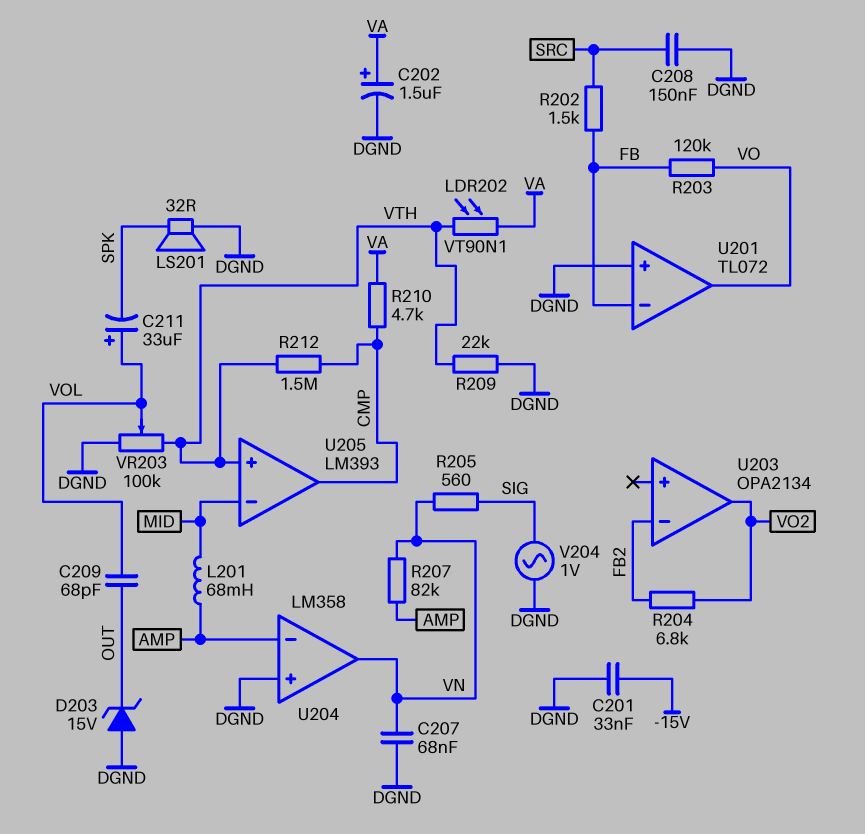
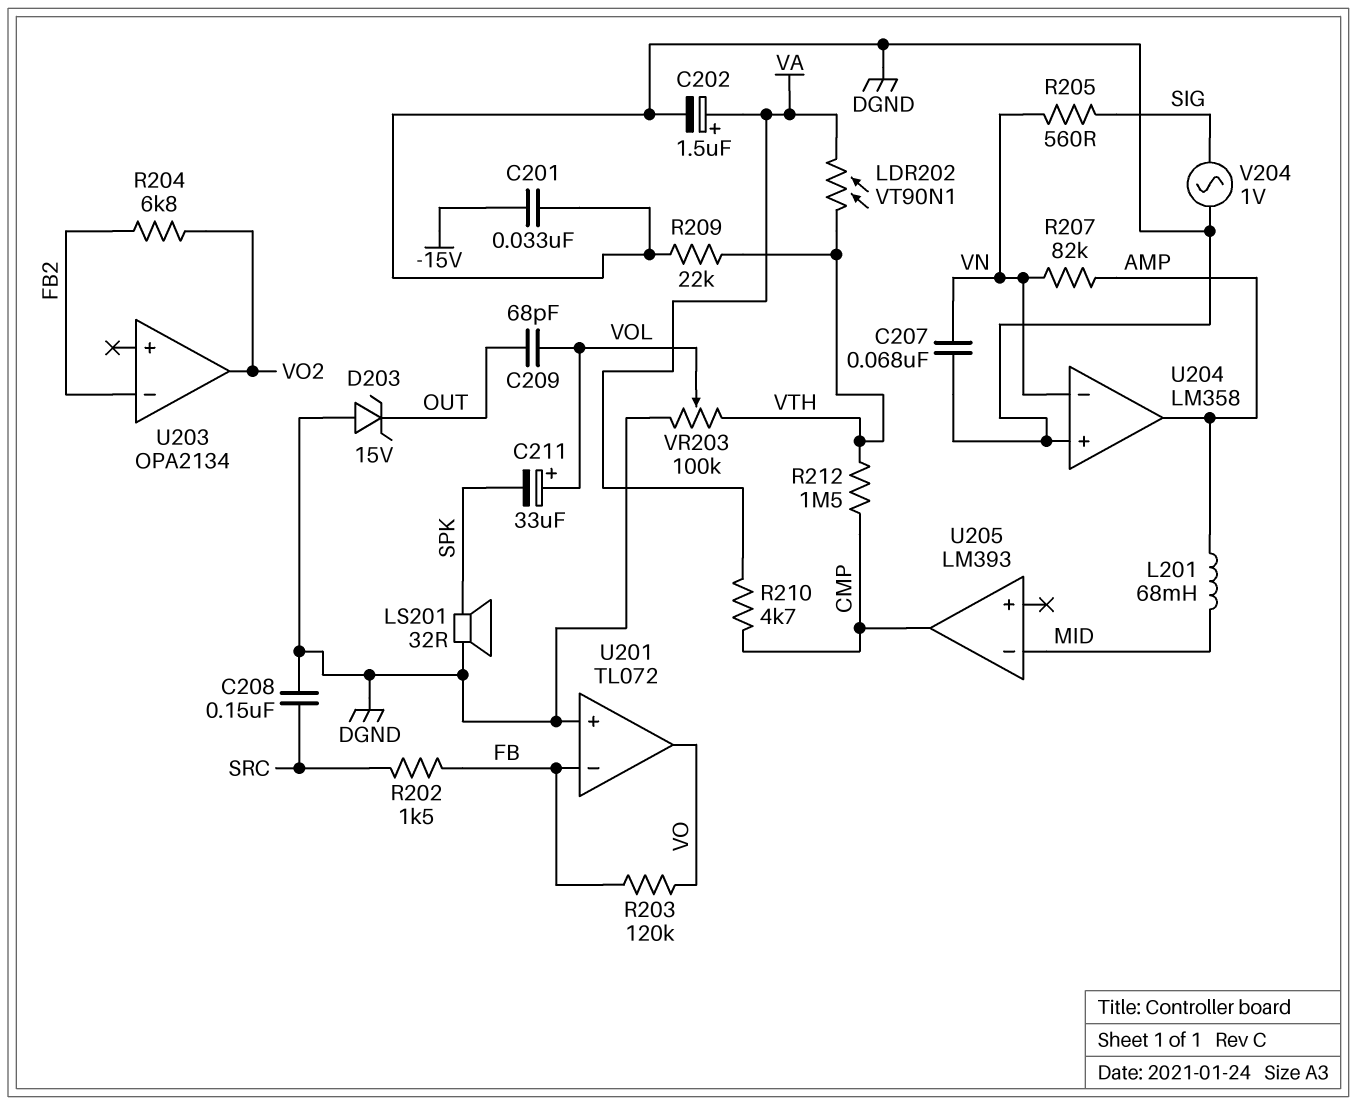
U204 pin in-: AMP -> VN
U204 pin out: VN -> AMP
U205 pin in+: VTH -> none

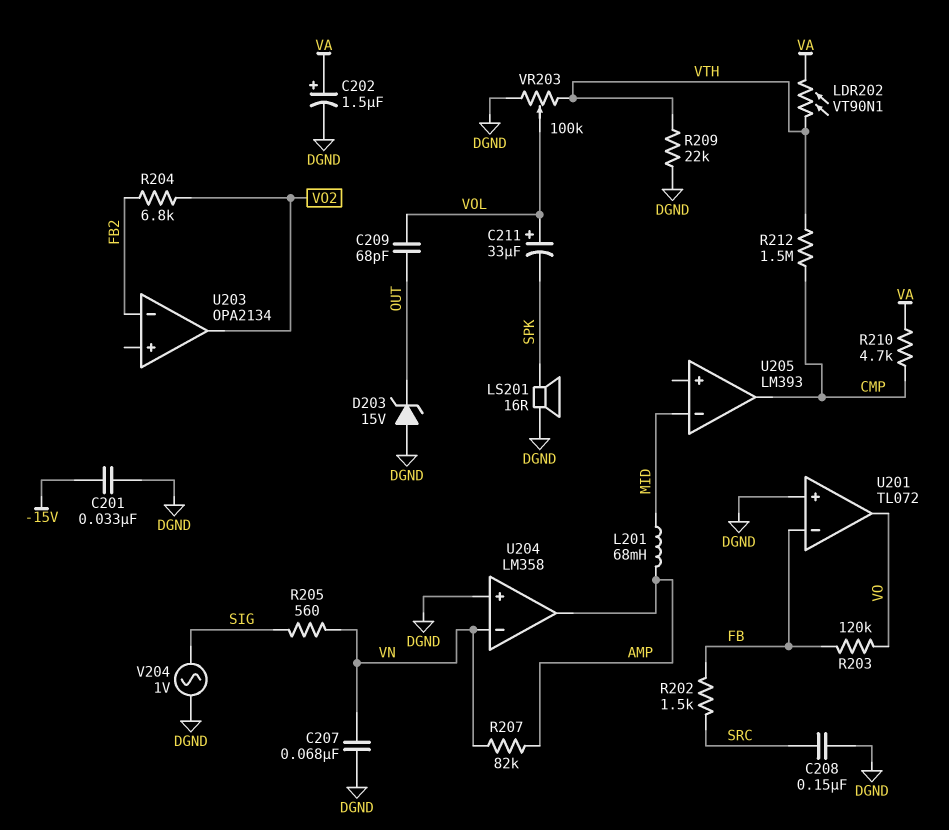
LS201: speaker 32R (DGND, SPK) -> speaker 16R (DGND, SPK)

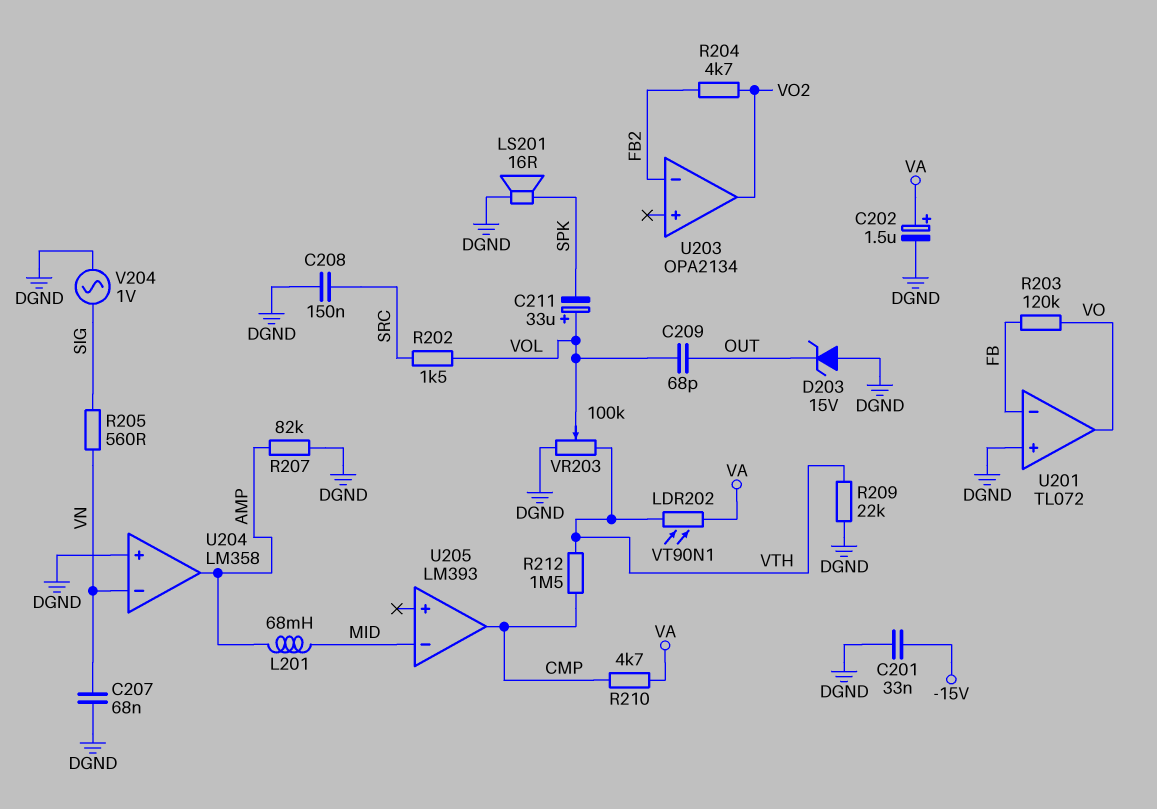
R202: 1.5k (FB, SRC) -> 1.5k (SRC, VOL)
R204: 6.8k (FB2, VO2) -> 4.7k (FB2, VO2)
R207: 82k (AMP, VN) -> 82k (AMP, DGND)

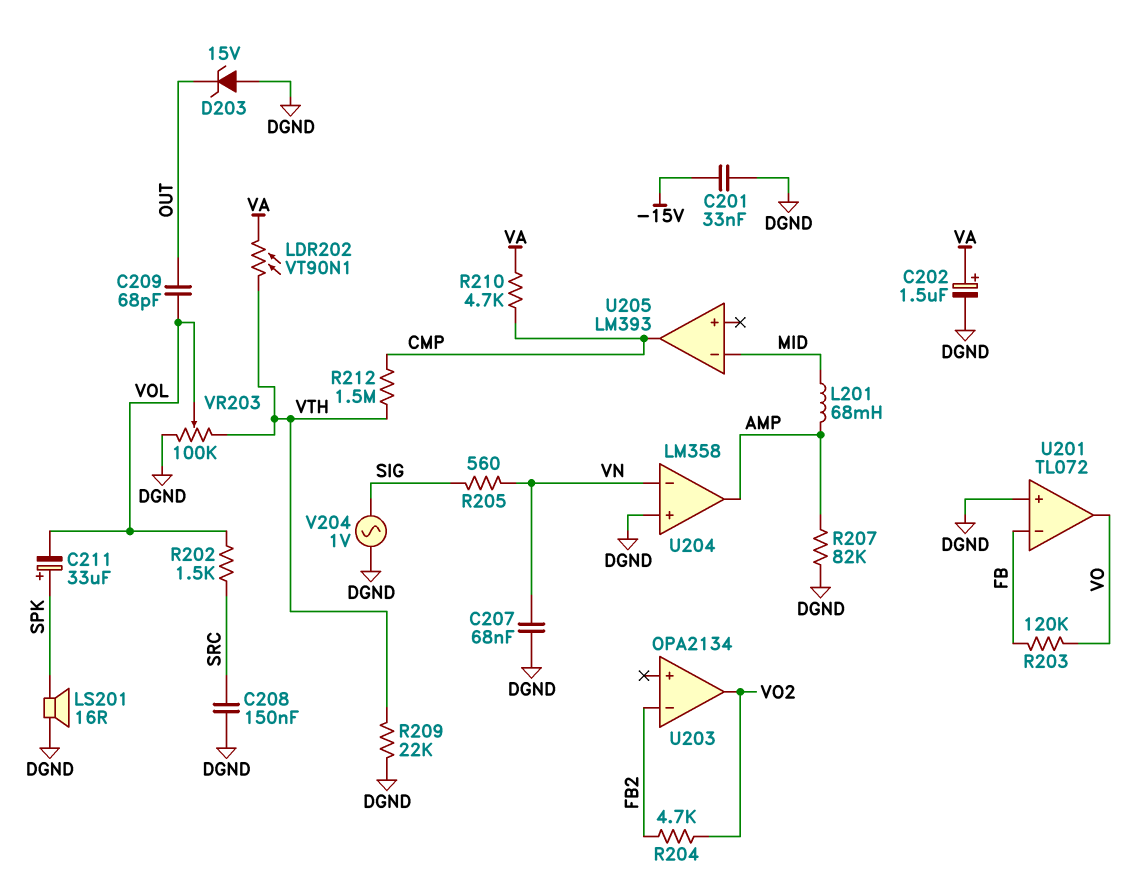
C211: 33uF (plus VOL, minus SPK) -> 33uF (plus SPK, minus VOL)

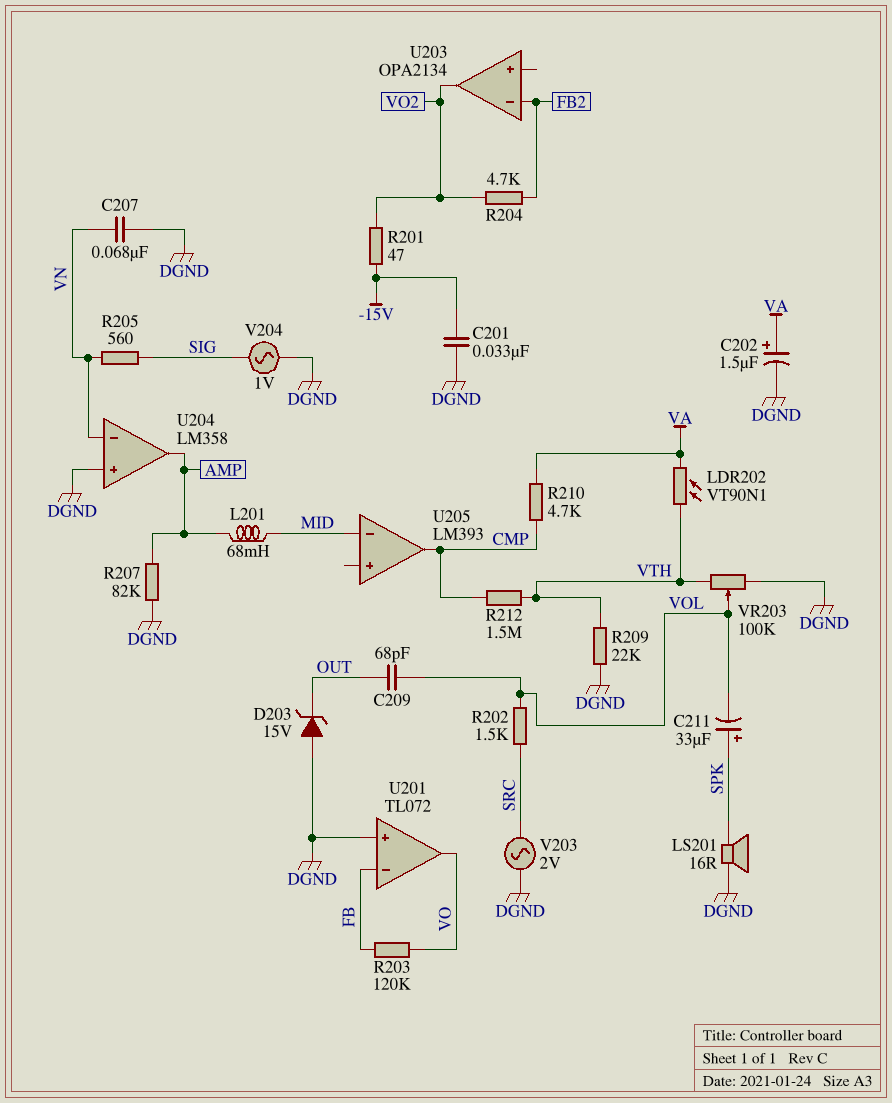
C208: 150nF (DGND, SRC) -> none
R201: none -> 47 (-15V, VO2)
V203: none -> AC 2V (DGND, SRC)

